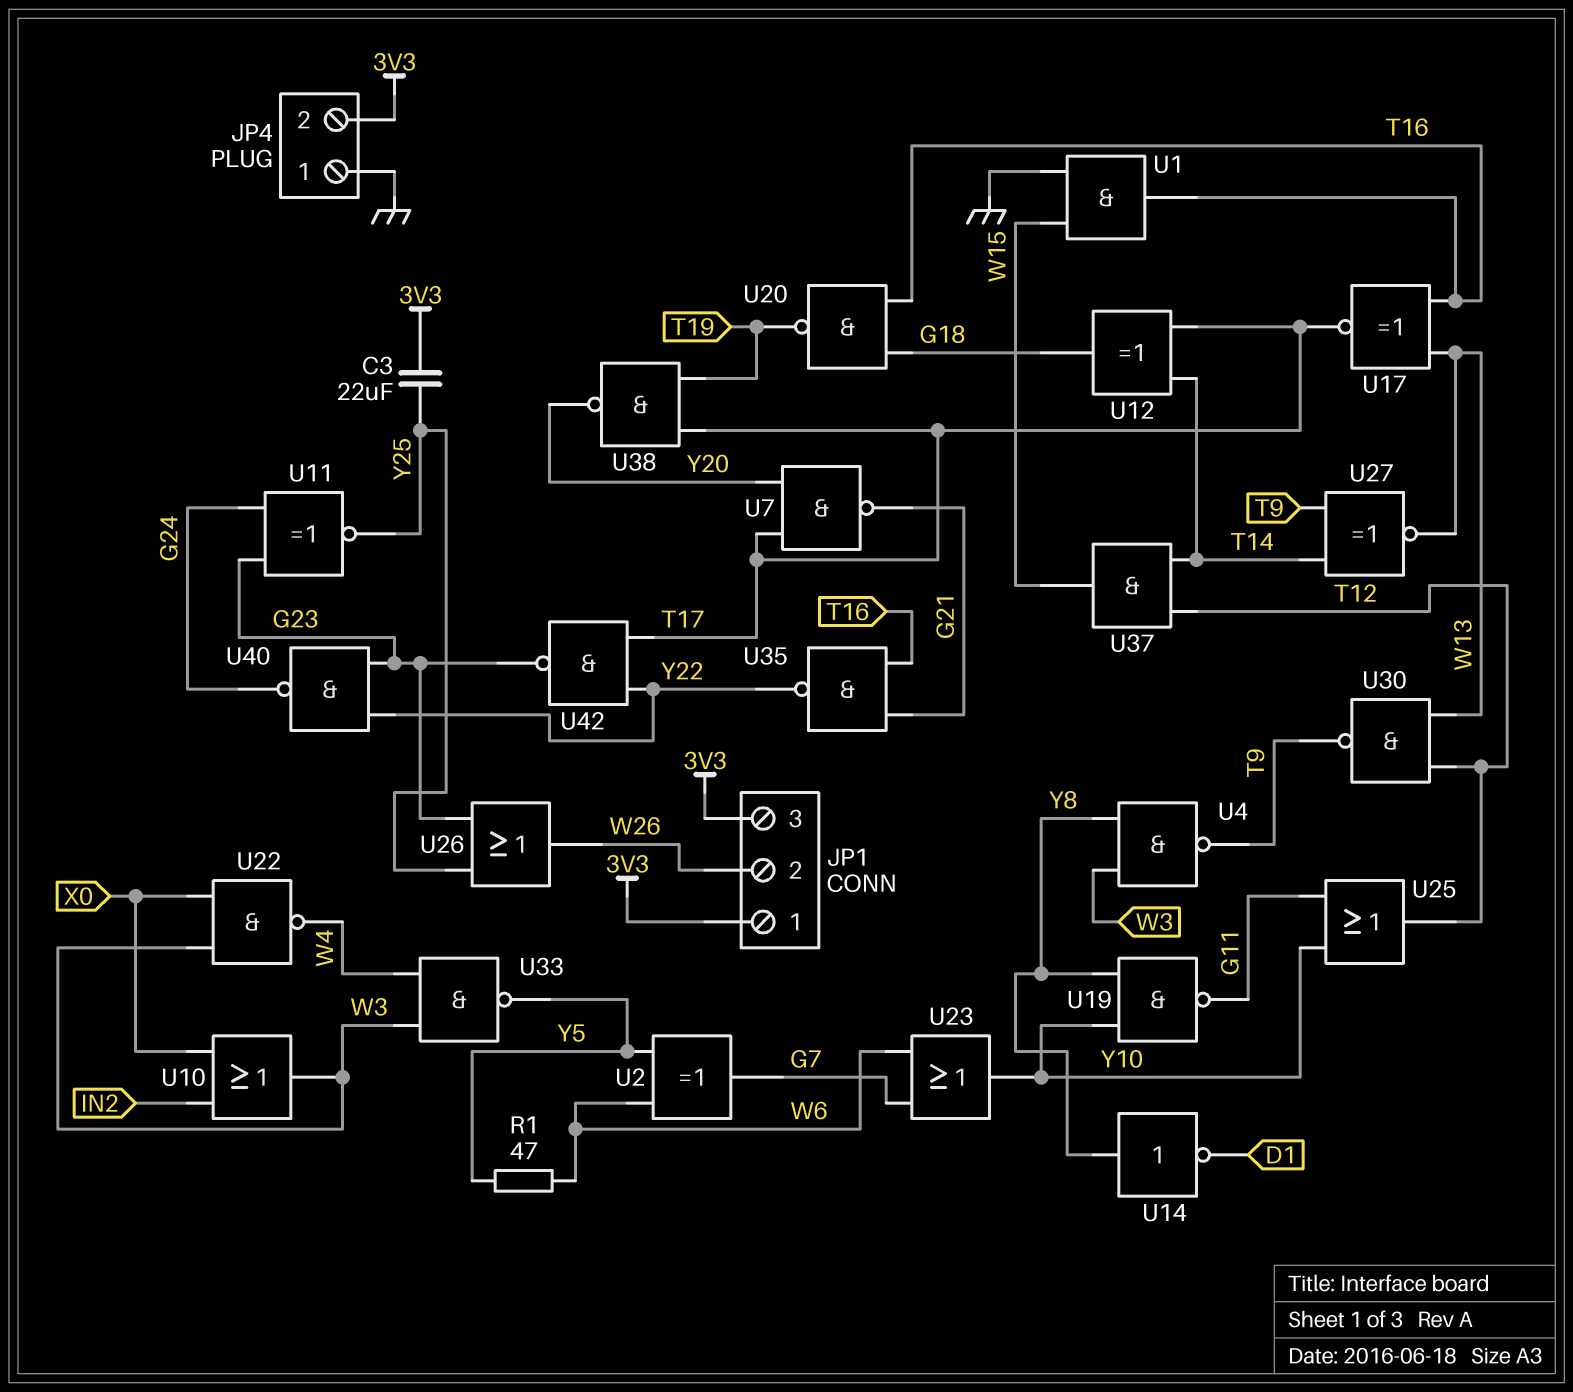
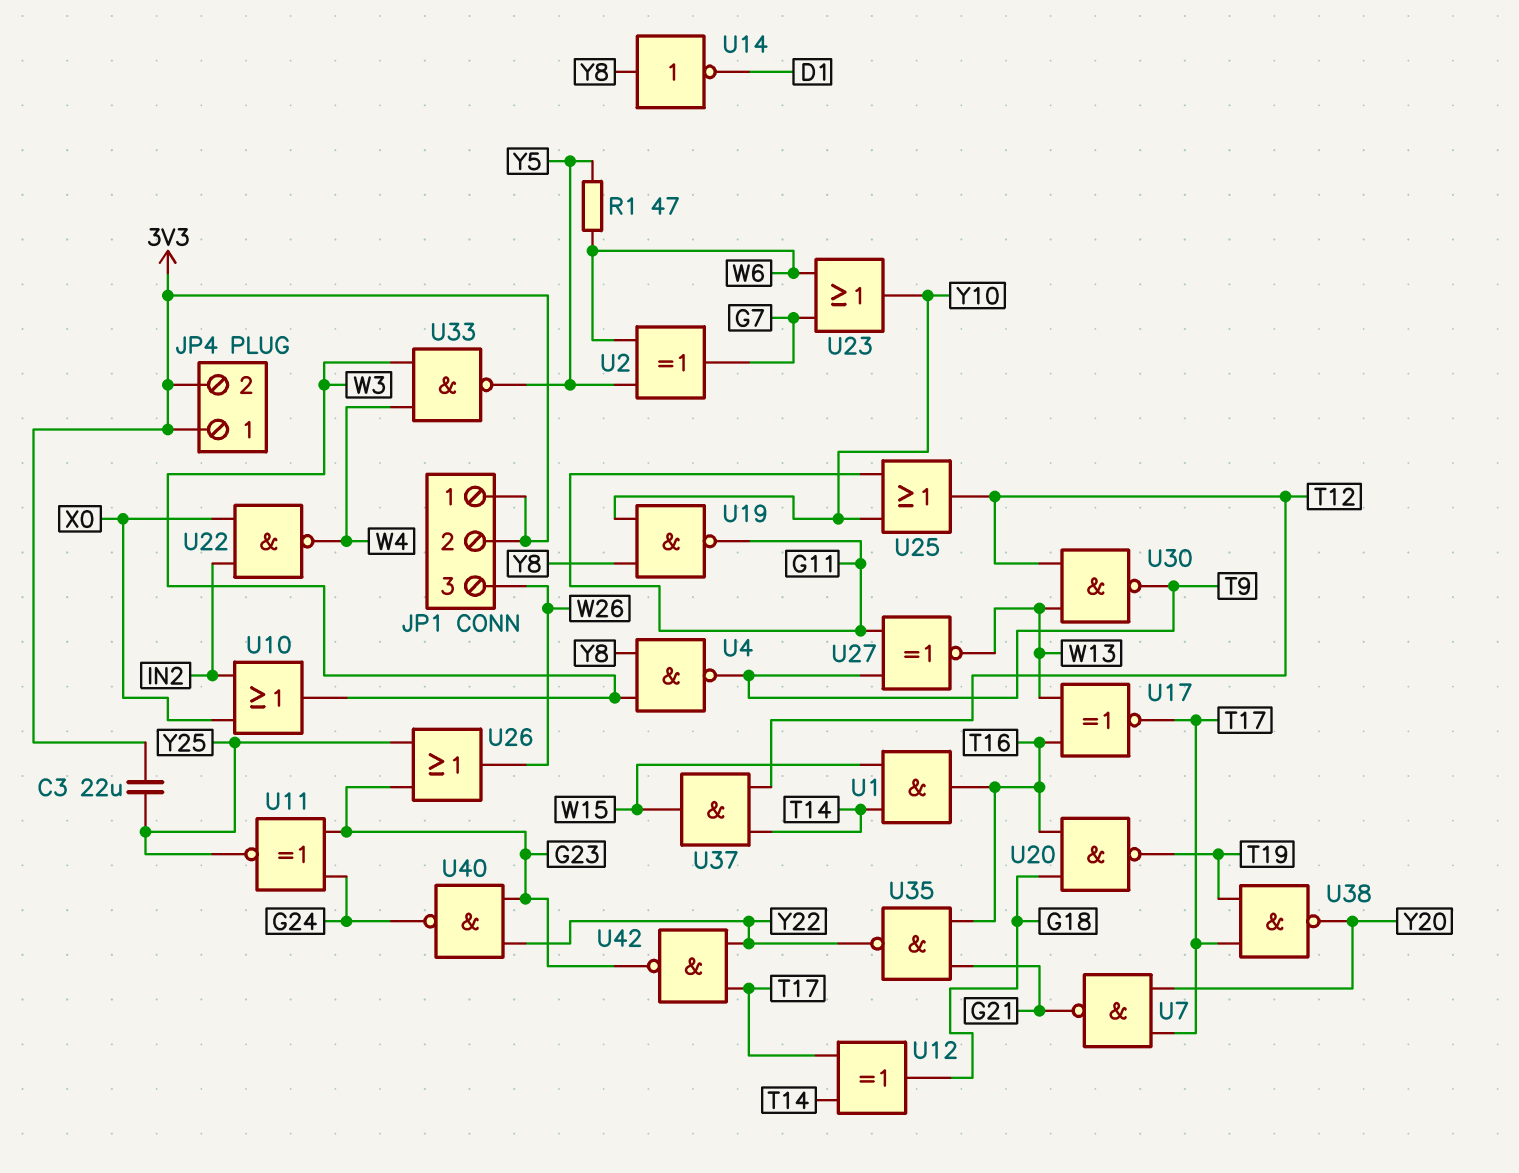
JP1 pin 2: W26 -> 3V3
JP1 pin 3: 3V3 -> W26
JP4 pin 1: GND -> 3V3
U1: AND (in GND, in W15, out T16) -> AND (in T14, in W15, out T16)
U22: NAND (in W3, in X0, out W4) -> NAND (in IN2, in X0, out W4)
U27: XNOR (in T9, in T14, out W13) -> XNOR (in G11, in T9, out W13)

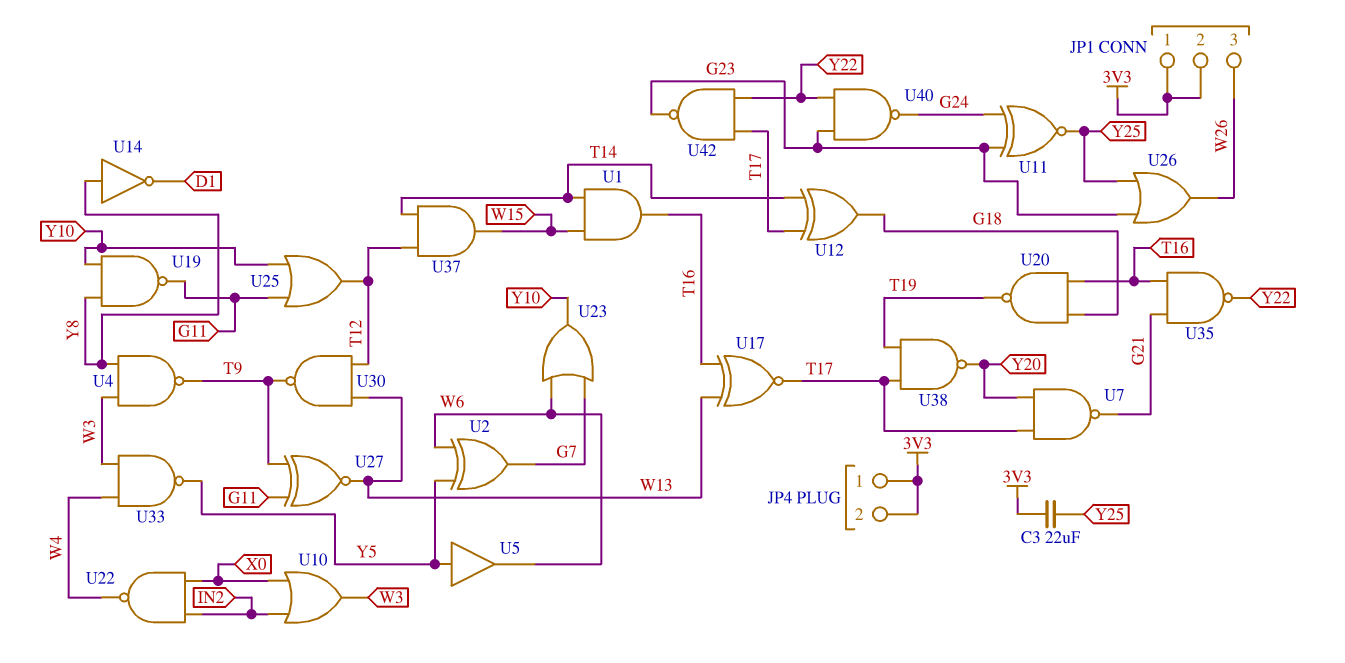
R1: 47 (W6, Y5) -> none
U5: none -> buffer (in Y5, out W6)

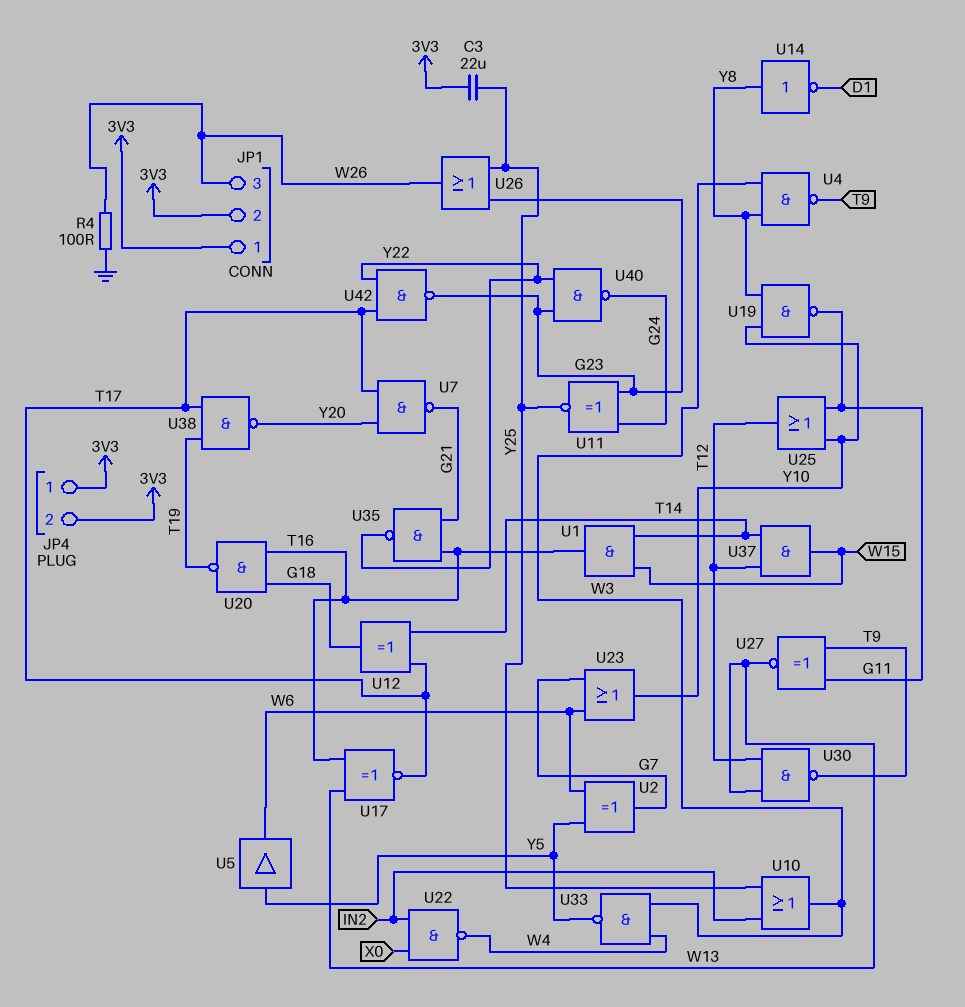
R4: none -> 100 (GND, W26)
U10: OR (in IN2, in X0, out W3) -> OR (in IN2, in Y25, out W3)

